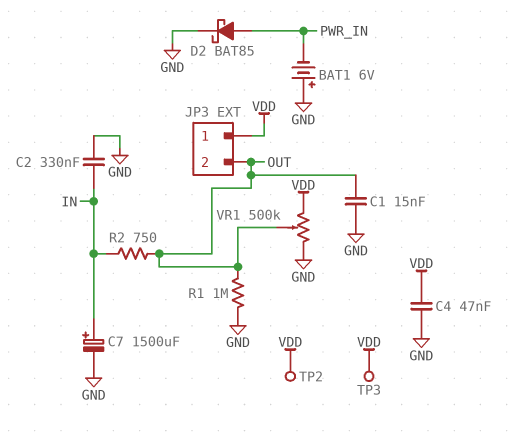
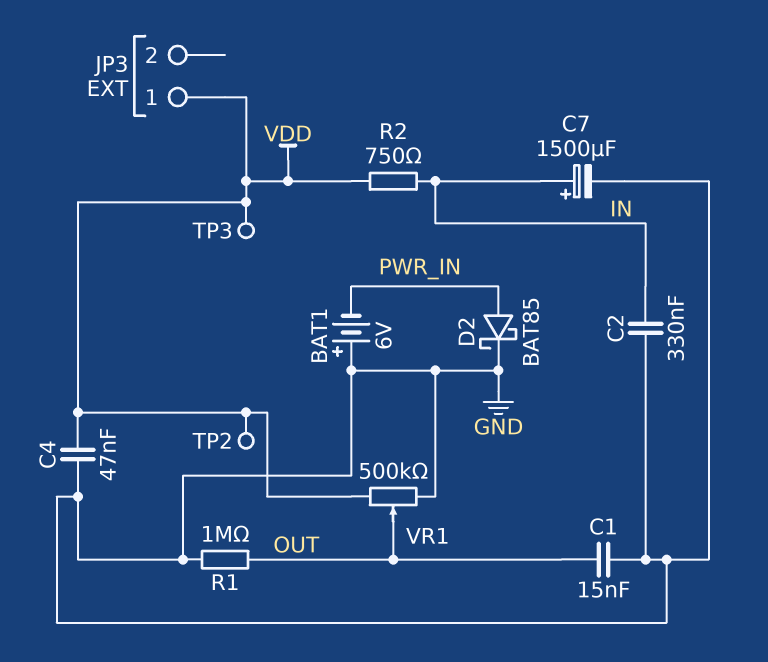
JP3 pin 2: OUT -> none
R2: 750 (IN, OUT) -> 750 (IN, VDD)

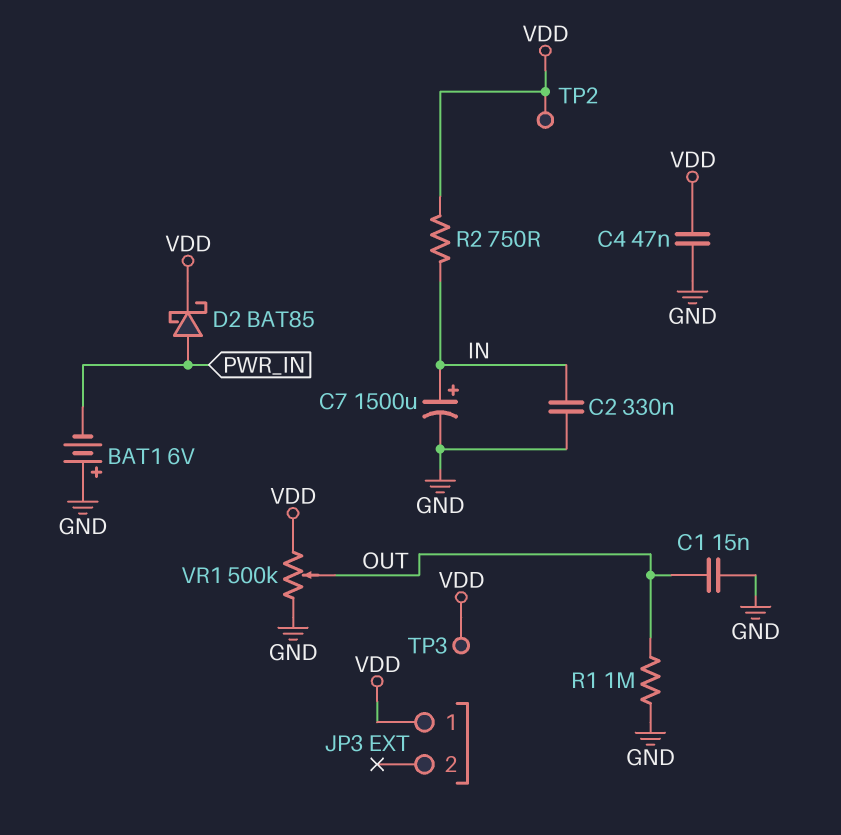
D2: schottky BAT85 (A PWR_IN, K GND) -> schottky BAT85 (A PWR_IN, K VDD)

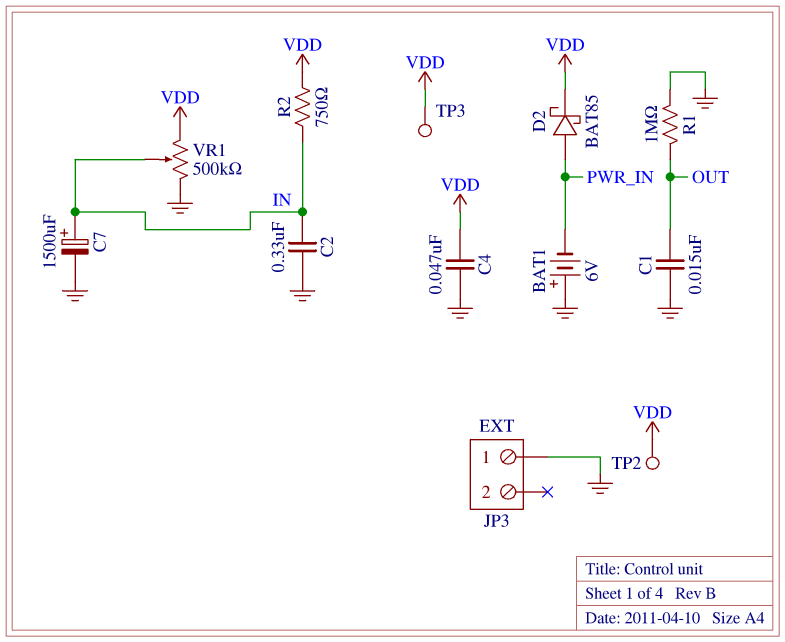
JP3 pin 1: VDD -> GND
VR1: 500k (GND, VDD, wiper OUT) -> 500k (GND, VDD, wiper IN)

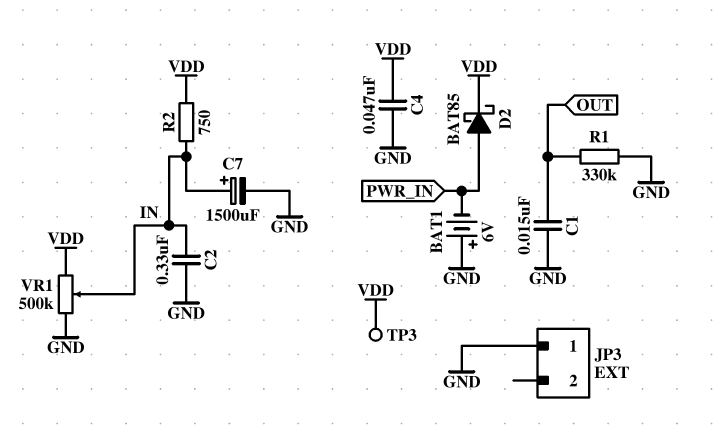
R1: 1M (GND, OUT) -> 330k (GND, OUT)
TP2: test point (VDD) -> none

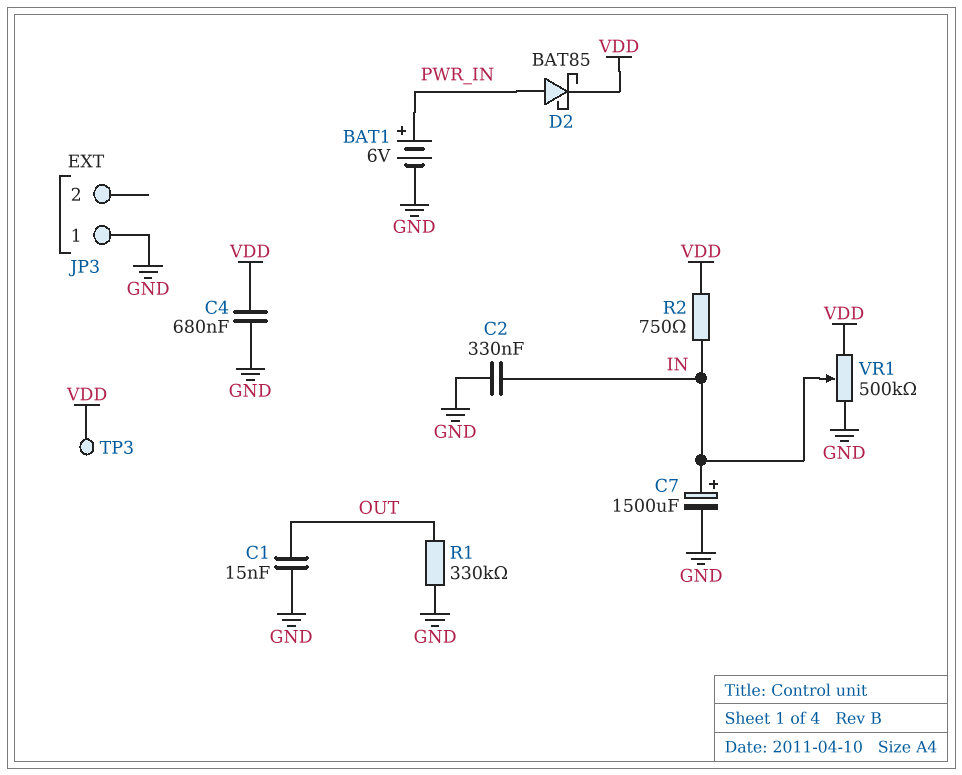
BAT1: 6V (plus GND, minus PWR_IN) -> 6V (plus PWR_IN, minus GND)
C4: 47nF (GND, VDD) -> 680nF (GND, VDD)

